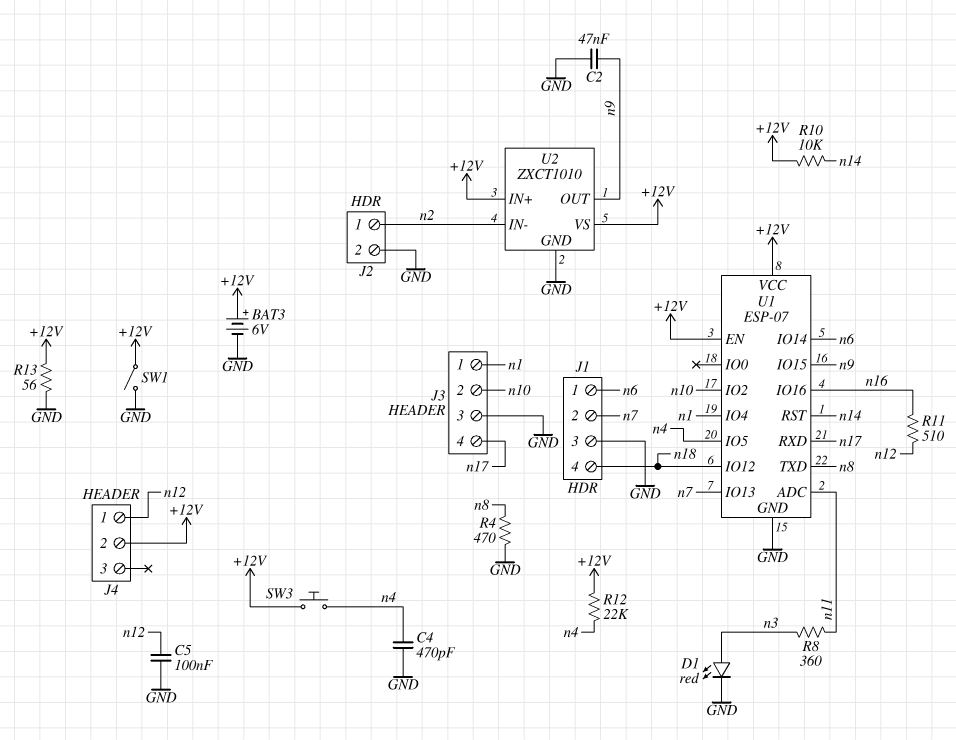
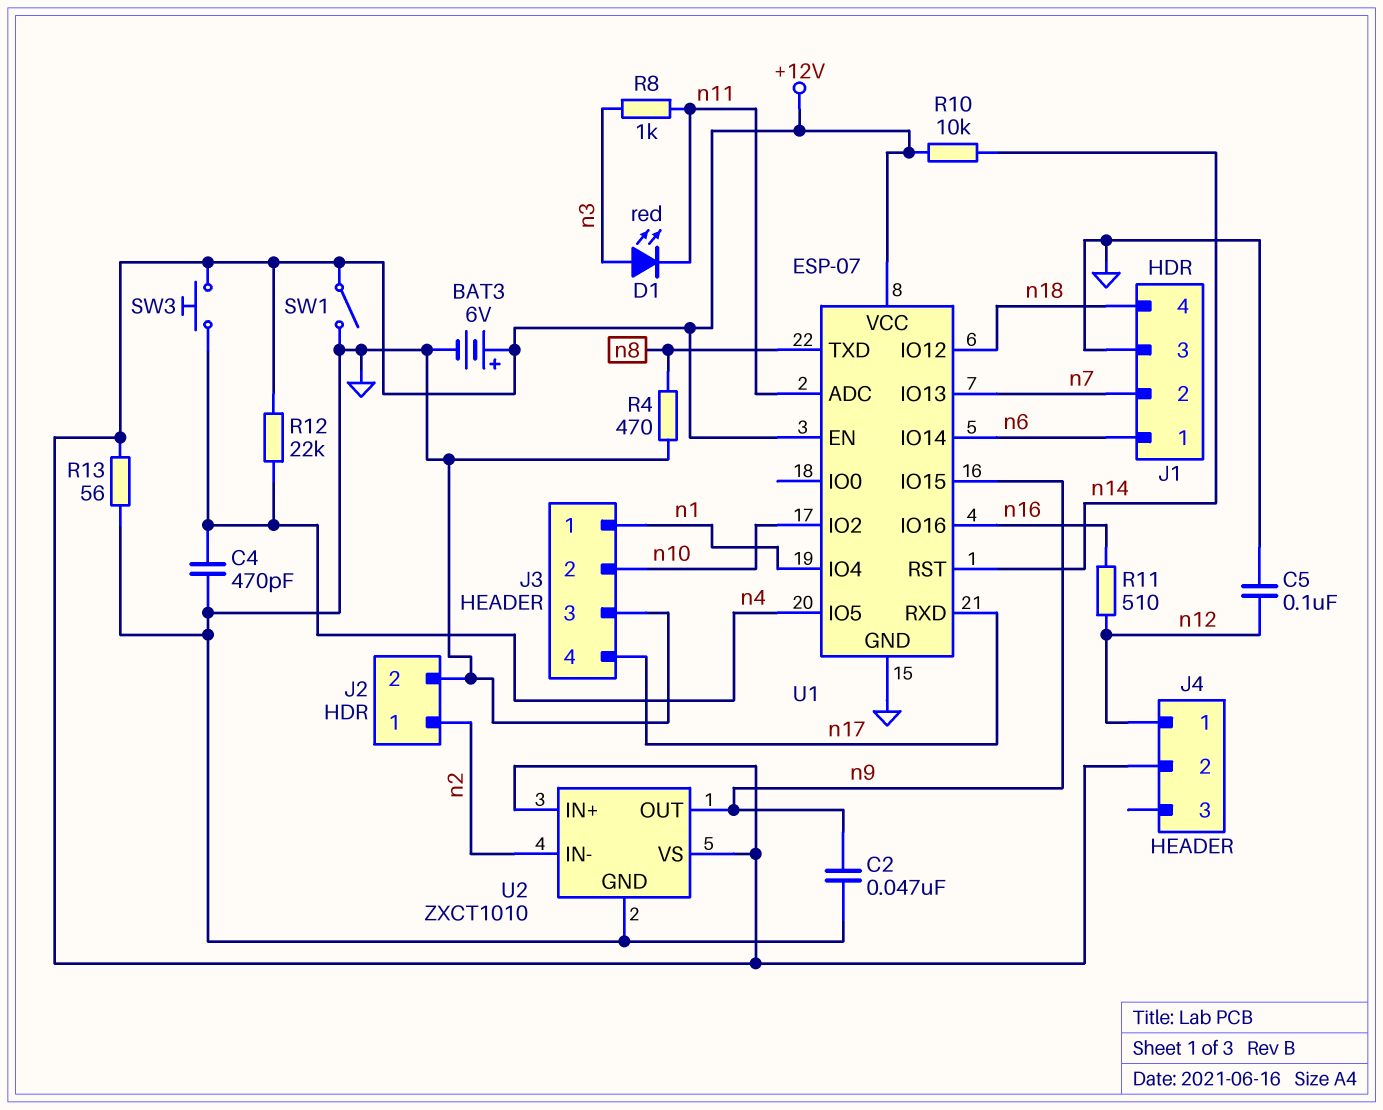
D1: LED red (A n3, K GND) -> LED red (A n3, K n11)
R8: 360 (n3, n11) -> 1k (n3, n11)

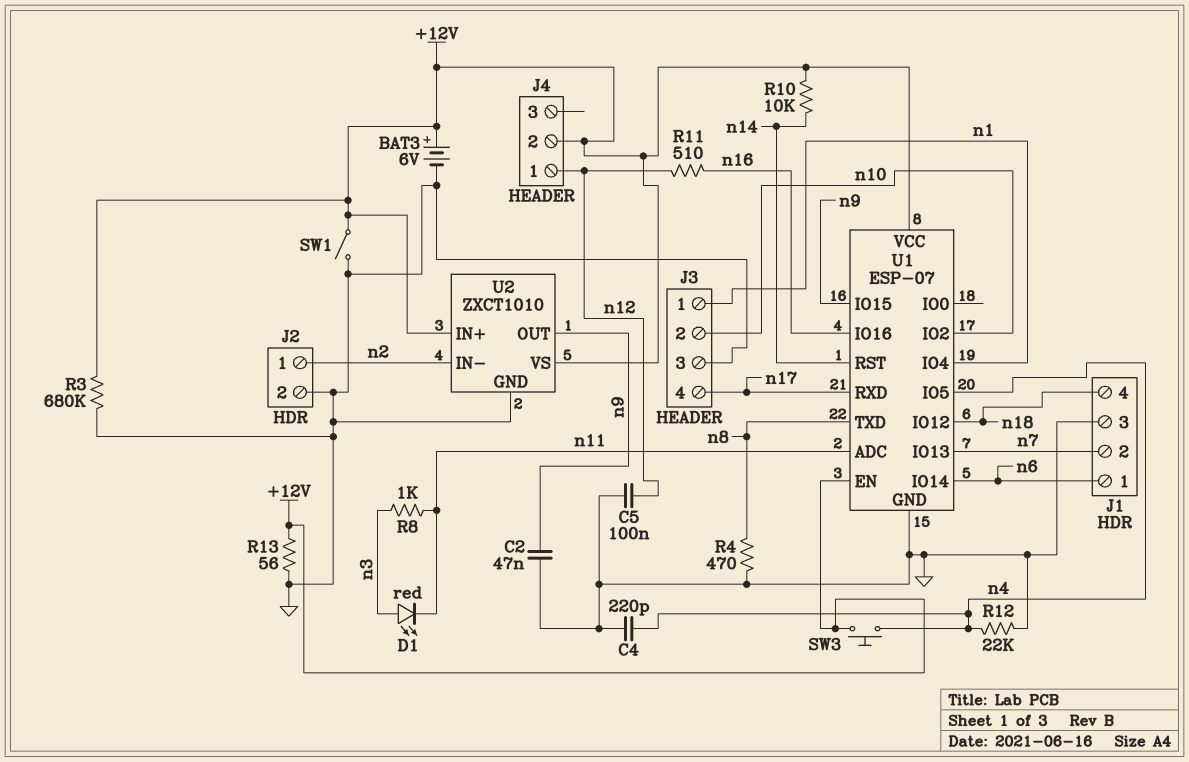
C4: 470pF (GND, n4) -> 220pF (GND, n4)
R3: none -> 680k (+12V, GND)
R12: 22k (+12V, n4) -> 22k (GND, n4)

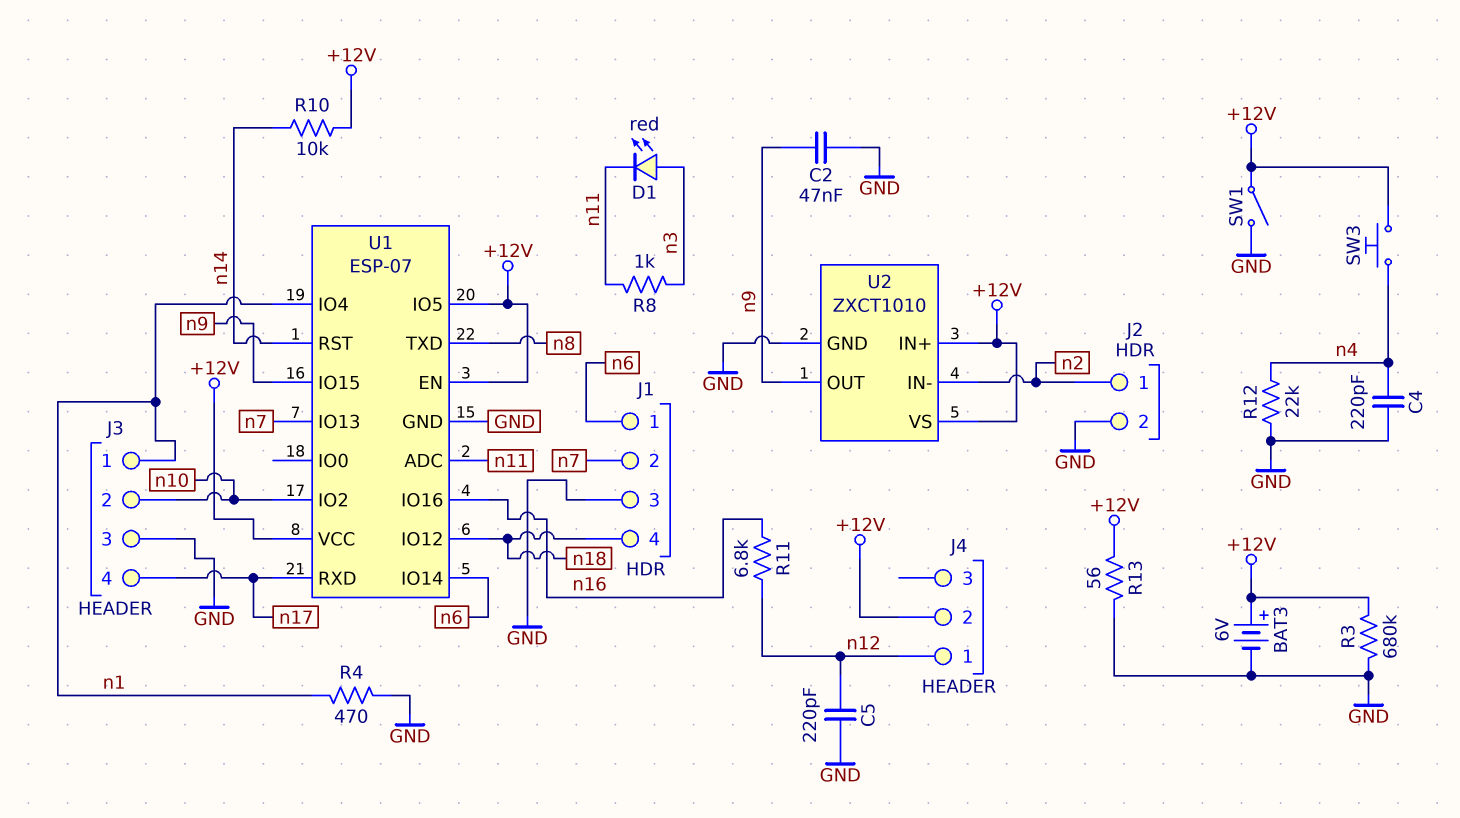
C5: 100nF (GND, n12) -> 220pF (GND, n12)
R4: 470 (GND, n8) -> 470 (GND, n1)
R11: 510 (n12, n16) -> 6.8k (n12, n16)
U1 pin IO5: n4 -> +12V

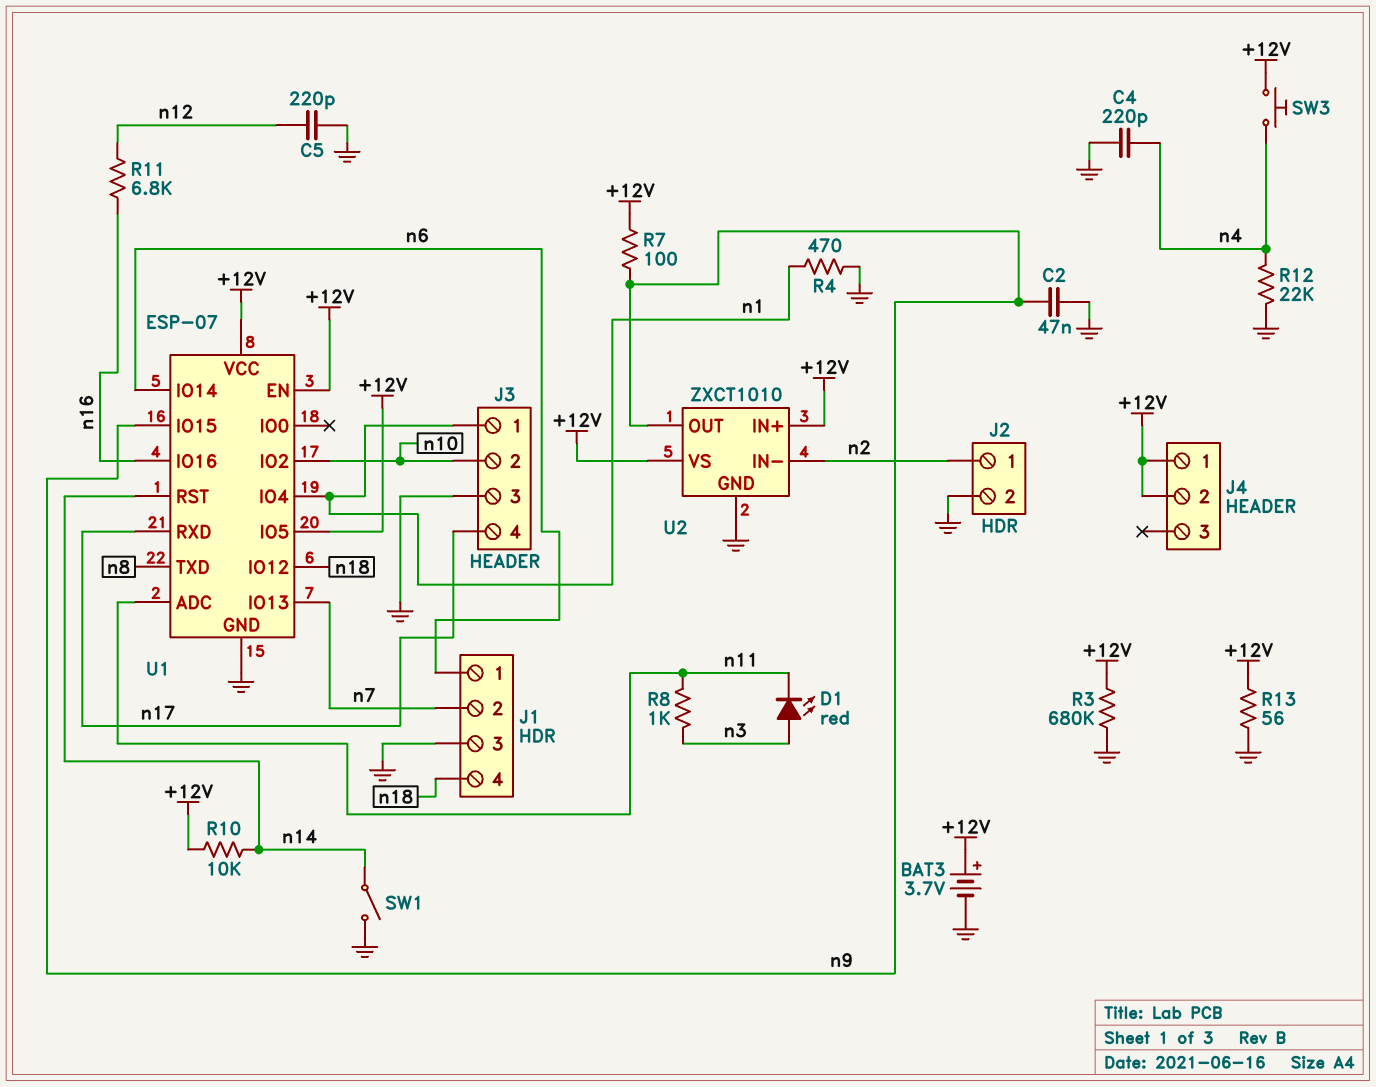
BAT3: 6V (plus +12V, minus GND) -> 3.7V (plus +12V, minus GND)
J4 pin 1: n12 -> +12V
R7: none -> 100 (+12V, n9)
SW1: switch (+12V, GND) -> switch (GND, n14)

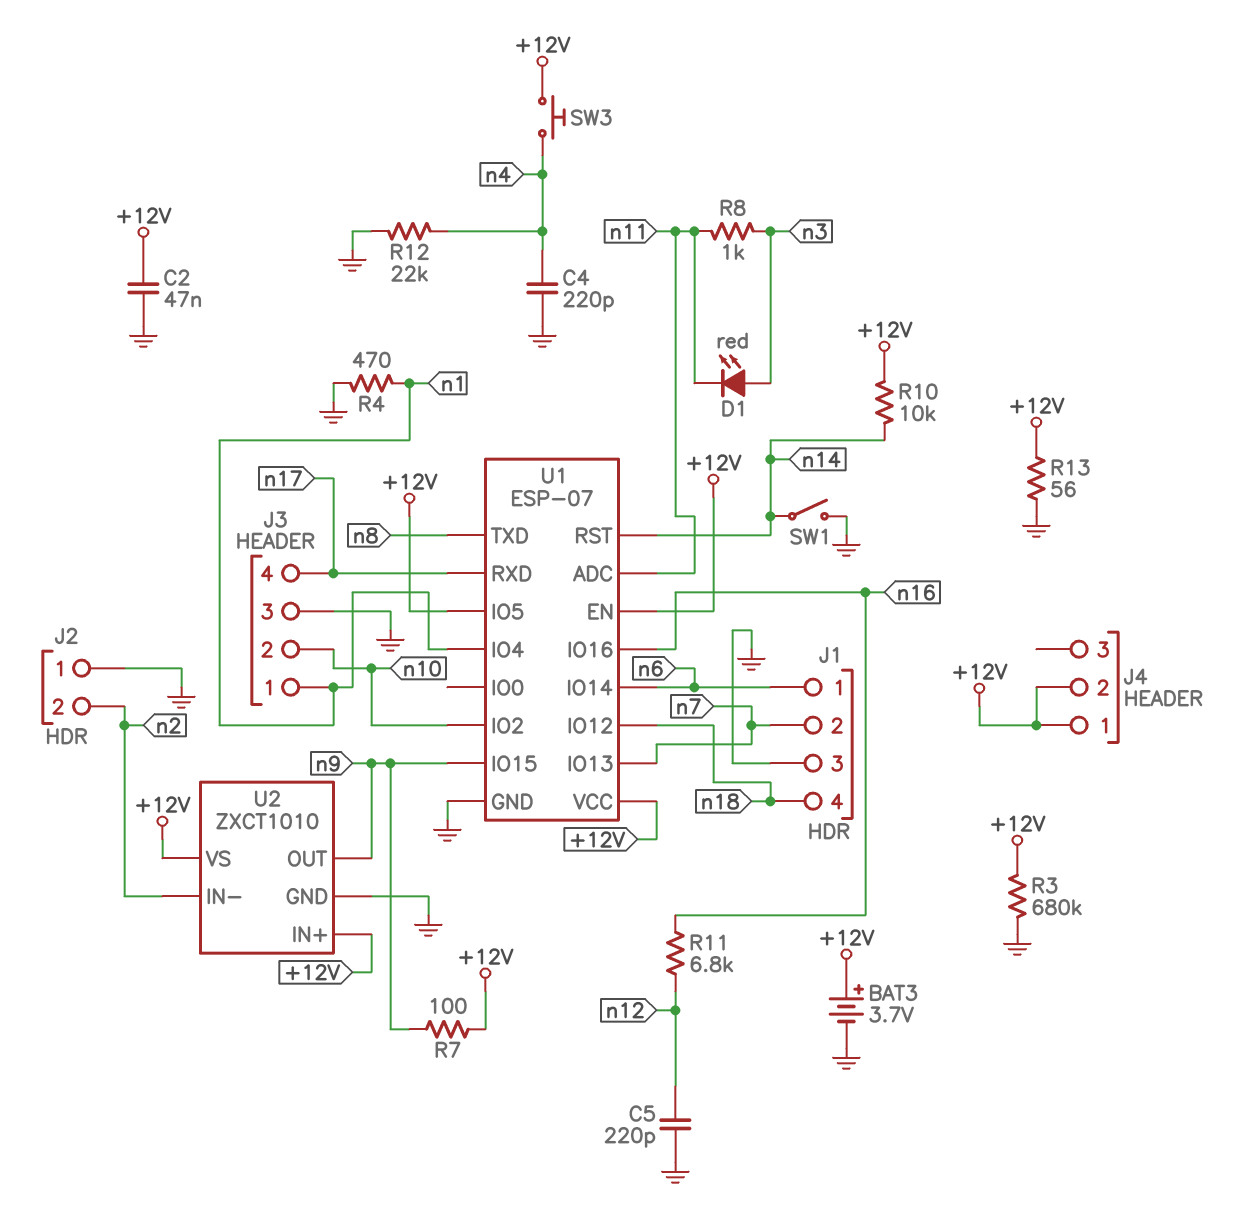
C2: 47nF (GND, n9) -> 47nF (+12V, GND)
J2 pin 1: n2 -> GND
J2 pin 2: GND -> n2

